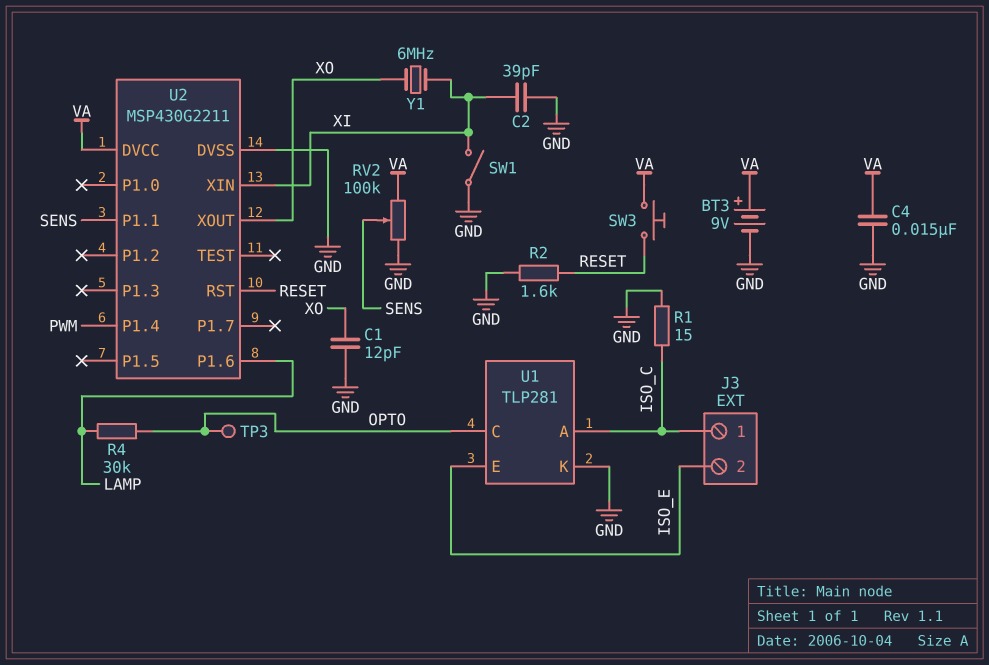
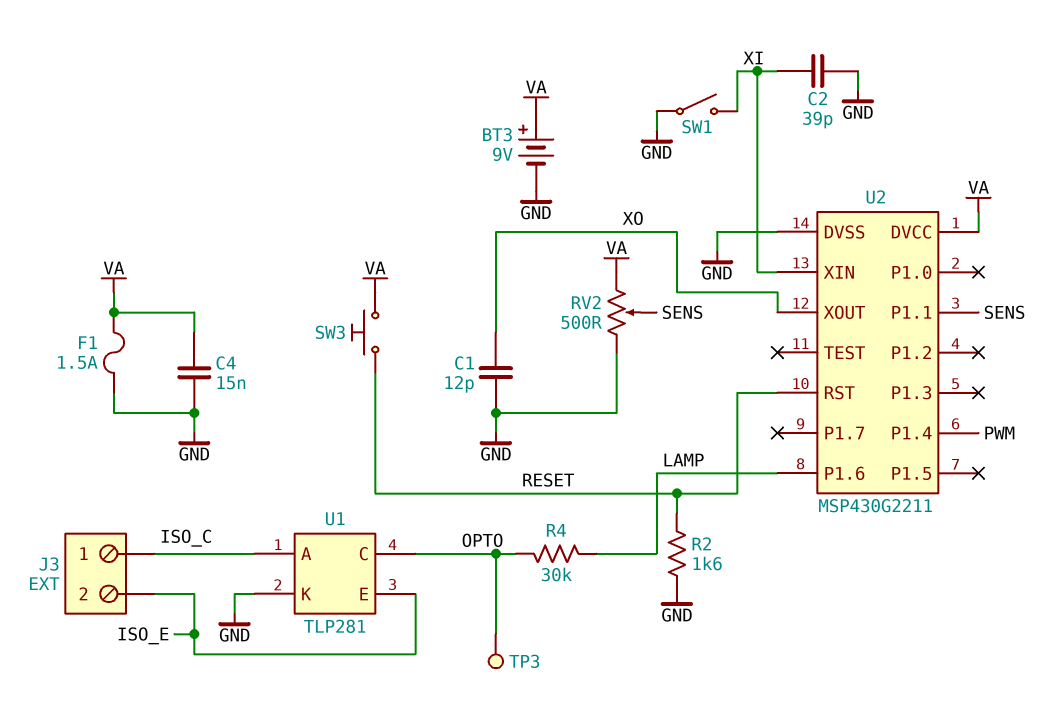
F1: none -> 1.5A (GND, VA)
R1: 15 (GND, ISO_C) -> none
RV2: 100k (GND, VA, wiper SENS) -> 500 (GND, VA, wiper SENS)
Y1: 6MHz (XI, XO) -> none

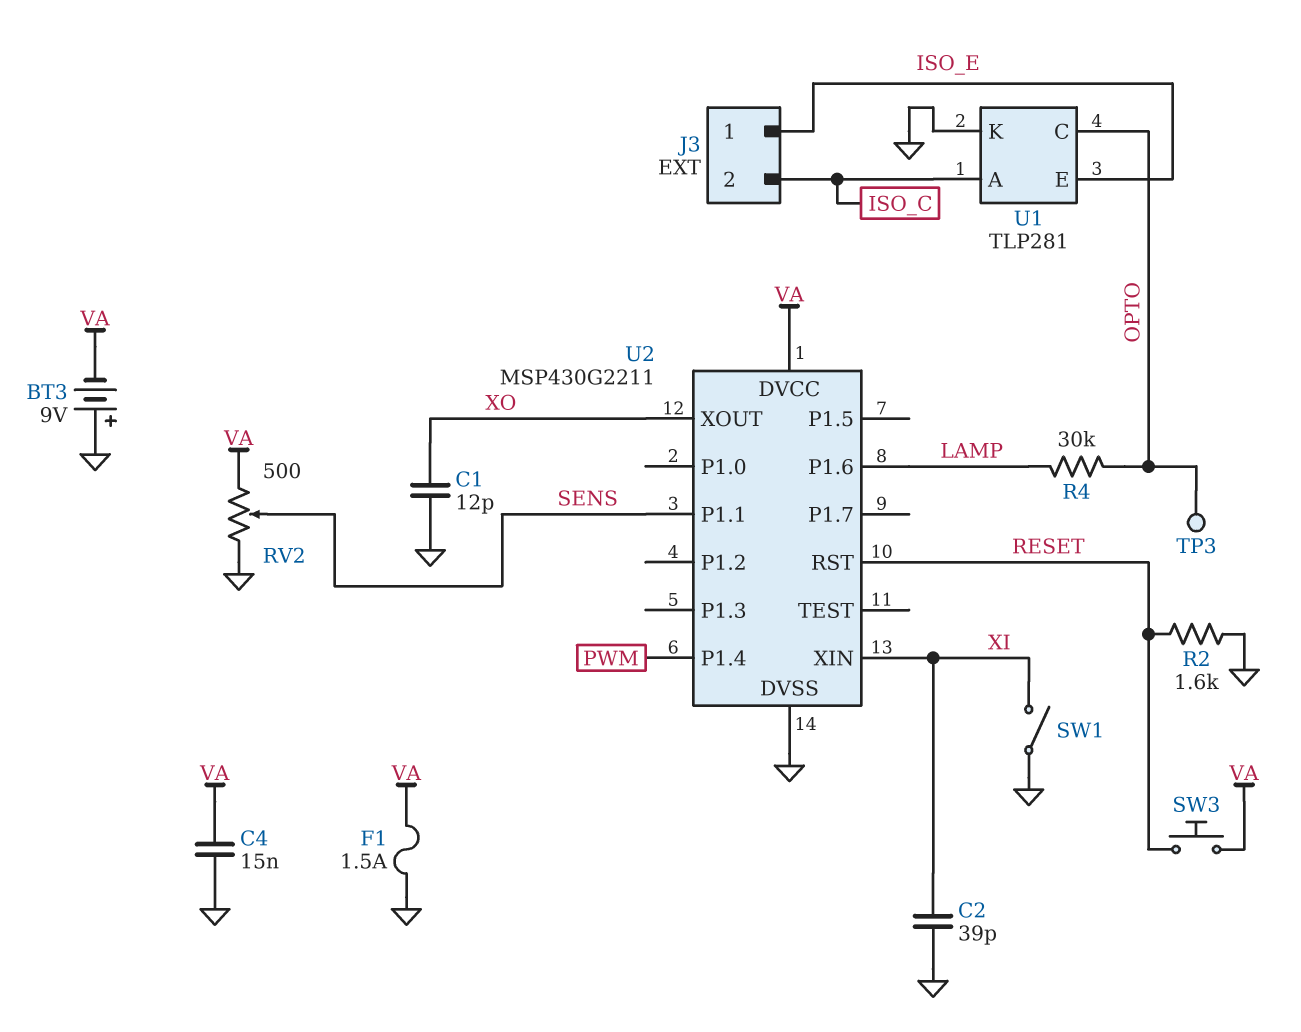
BT3: 9V (plus VA, minus GND) -> 9V (plus GND, minus VA)
J3 pin 1: ISO_C -> ISO_E
J3 pin 2: ISO_E -> ISO_C

